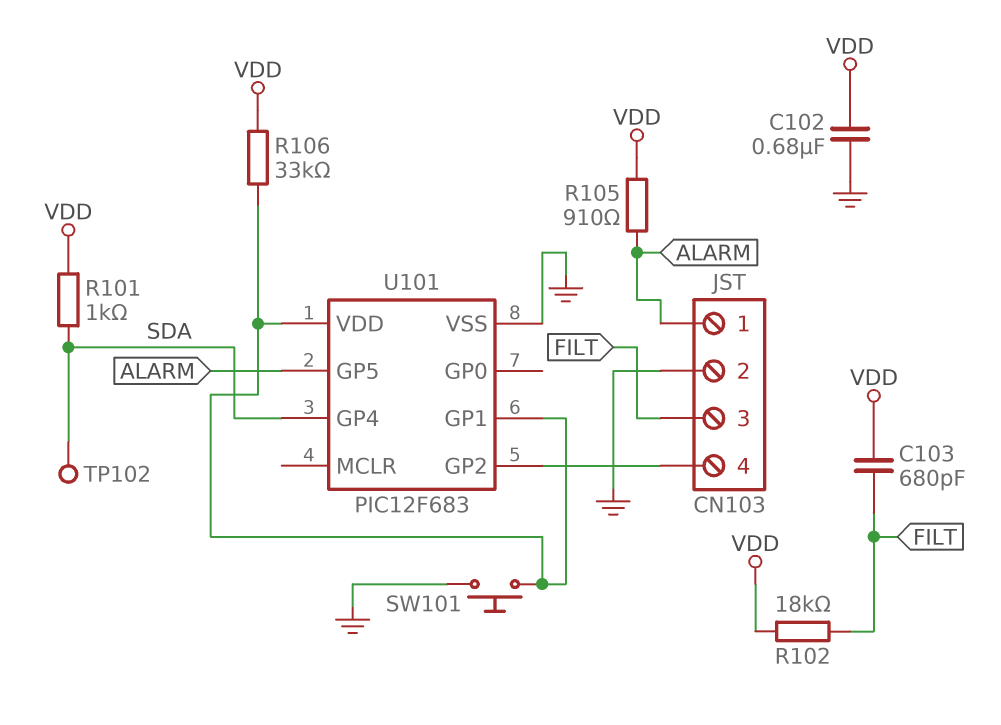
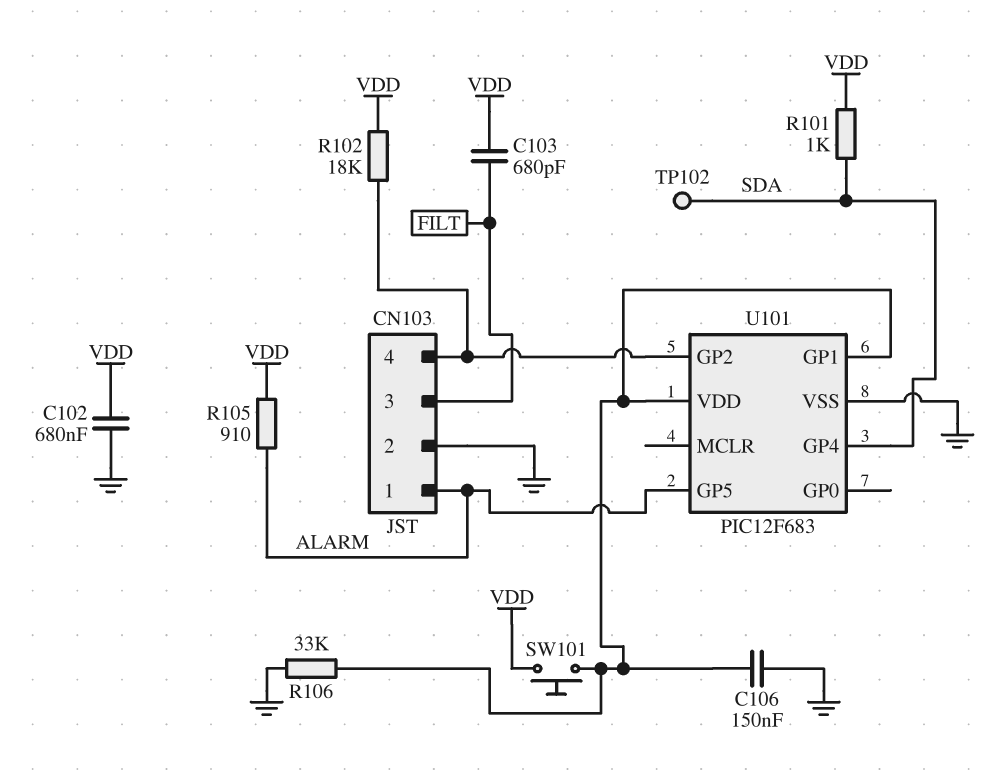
C106: none -> 150nF (GND, U101/GP1)
R102: 18k (FILT, VDD) -> 18k (CN103/4, VDD)
R106: 33k (U101/GP1, VDD) -> 33k (GND, U101/GP1)
SW101: button (GND, U101/GP1) -> button (U101/GP1, VDD)

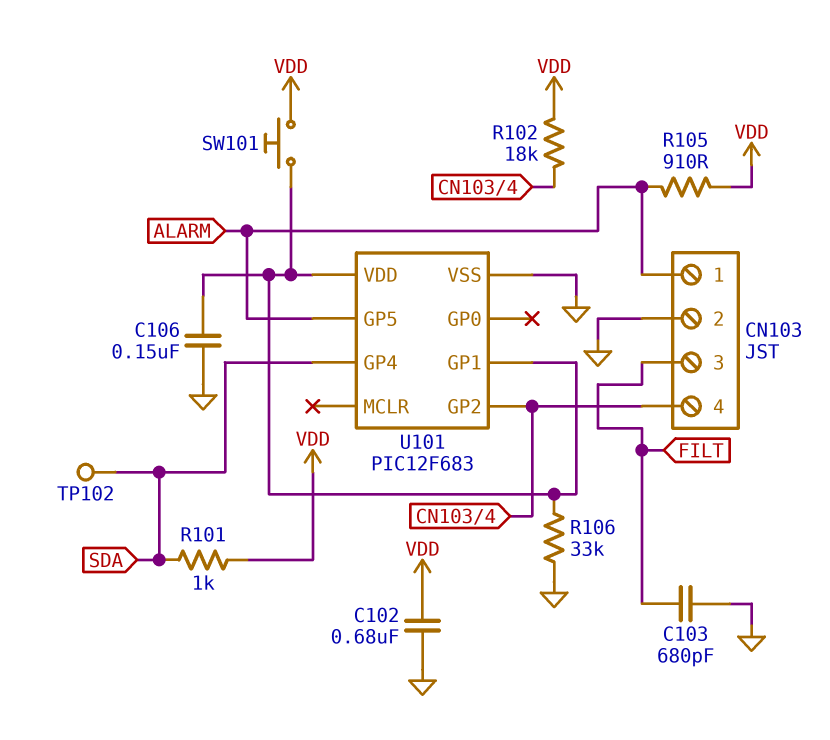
C103: 680pF (FILT, VDD) -> 680pF (FILT, GND)

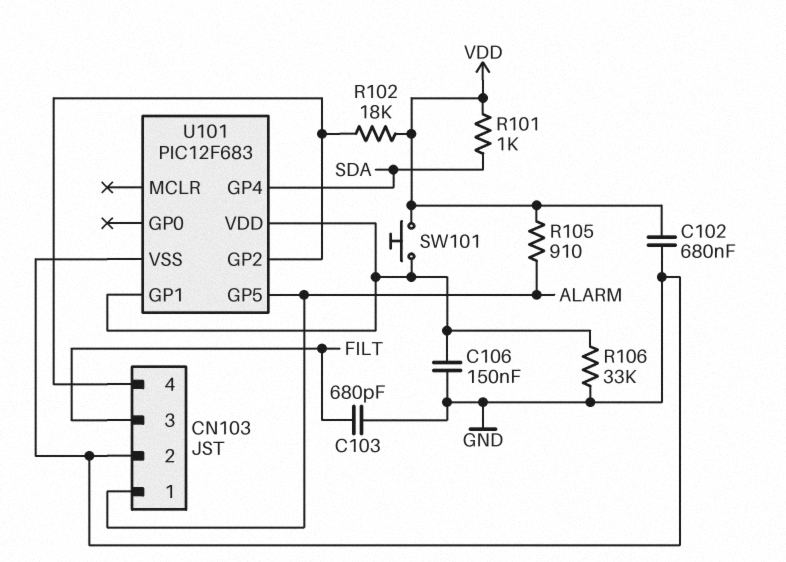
TP102: test point (SDA) -> none

